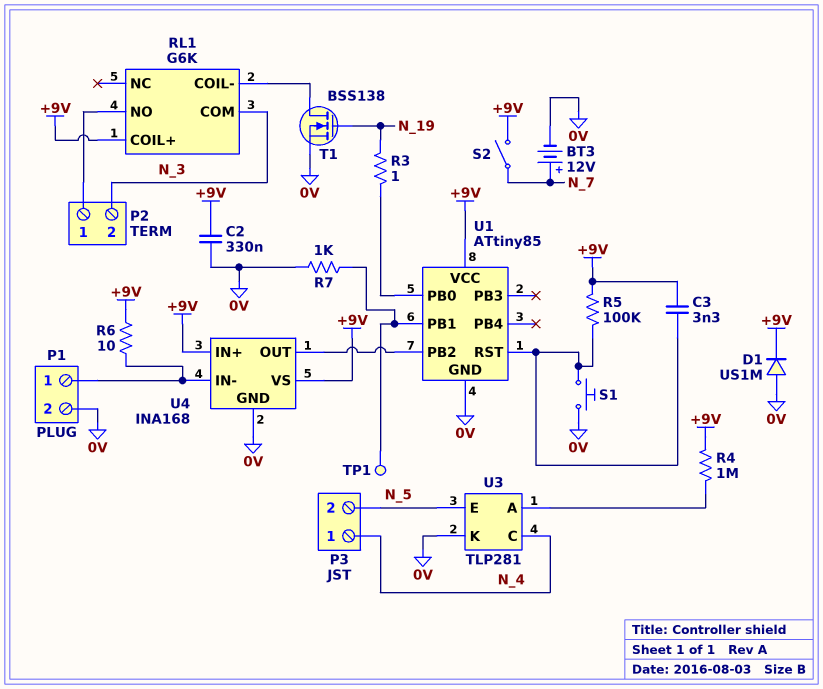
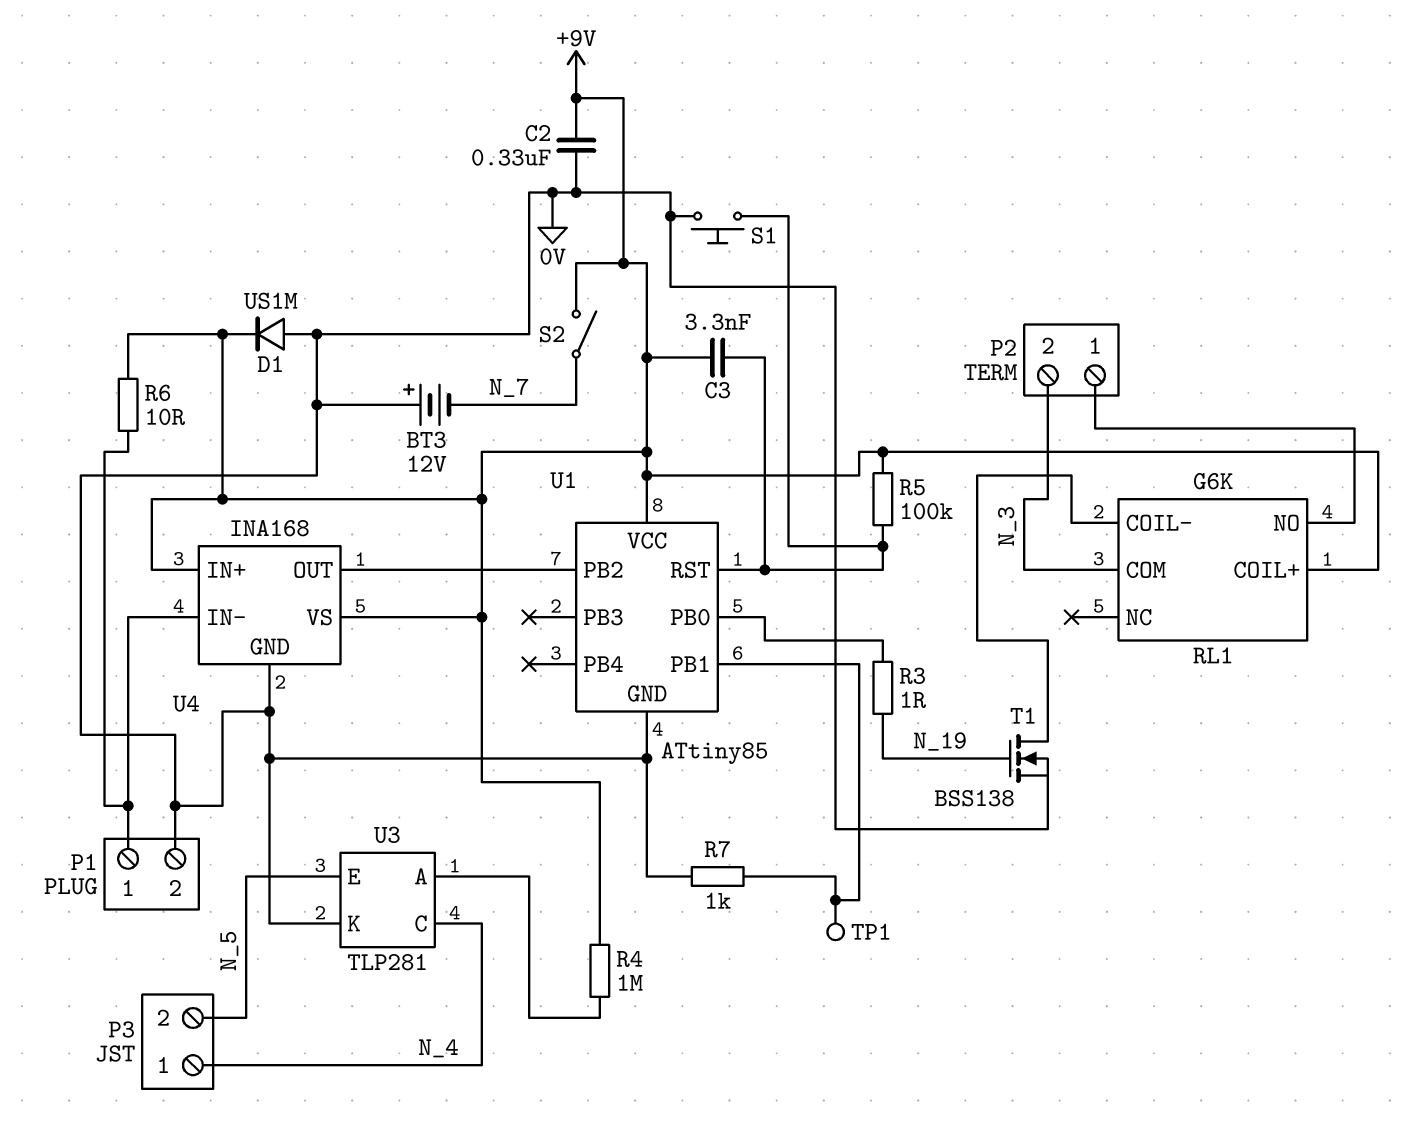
BT3: 12V (plus N_7, minus 0V) -> 12V (plus 0V, minus N_7)

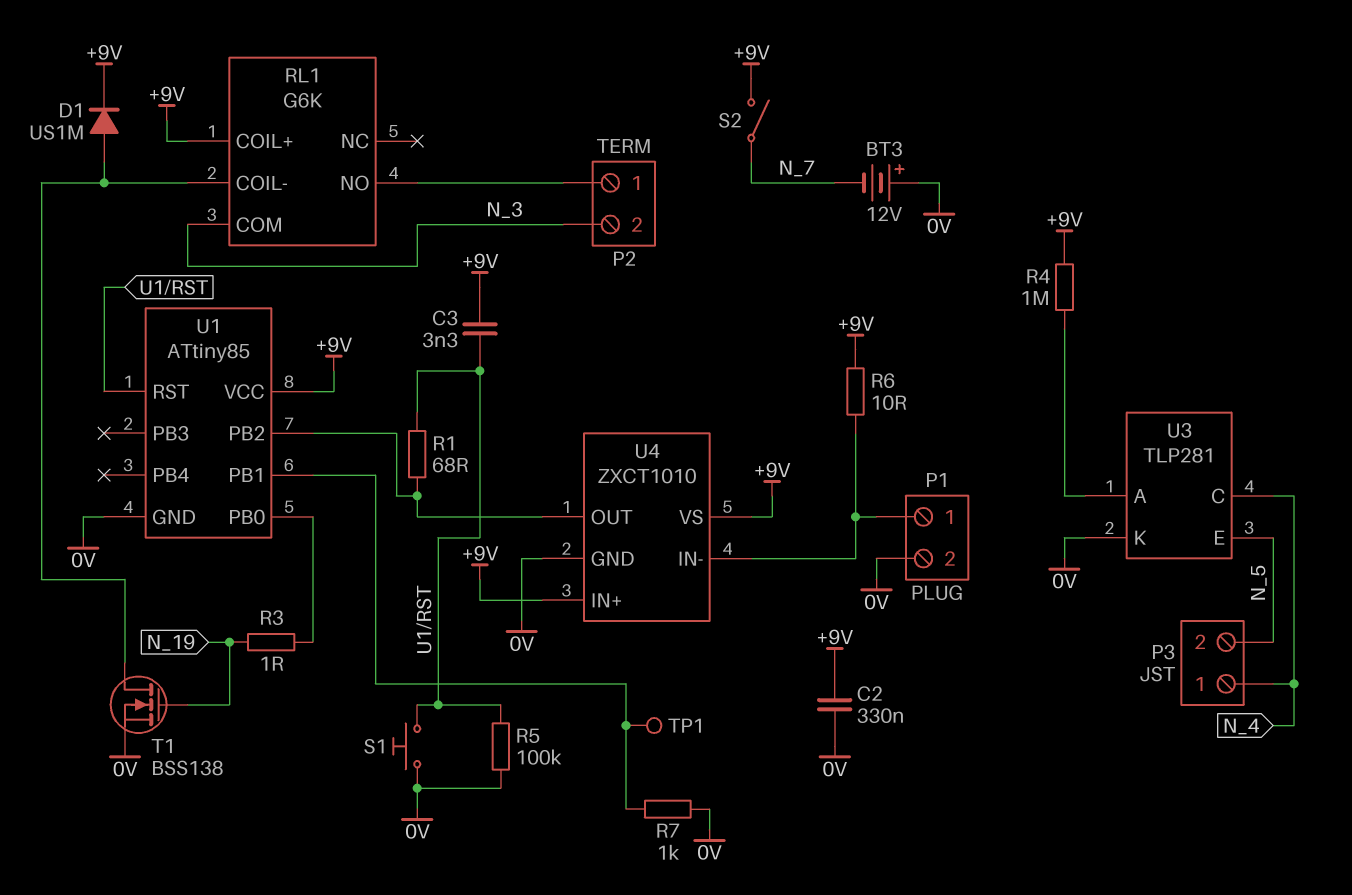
D1: diode US1M (A 0V, K +9V) -> diode US1M (A RL1/COIL-, K +9V)
R1: none -> 68 (U1/PB2, U1/RST)
R5: 100k (+9V, U1/RST) -> 100k (0V, U1/RST)
U4: INA168 -> ZXCT1010

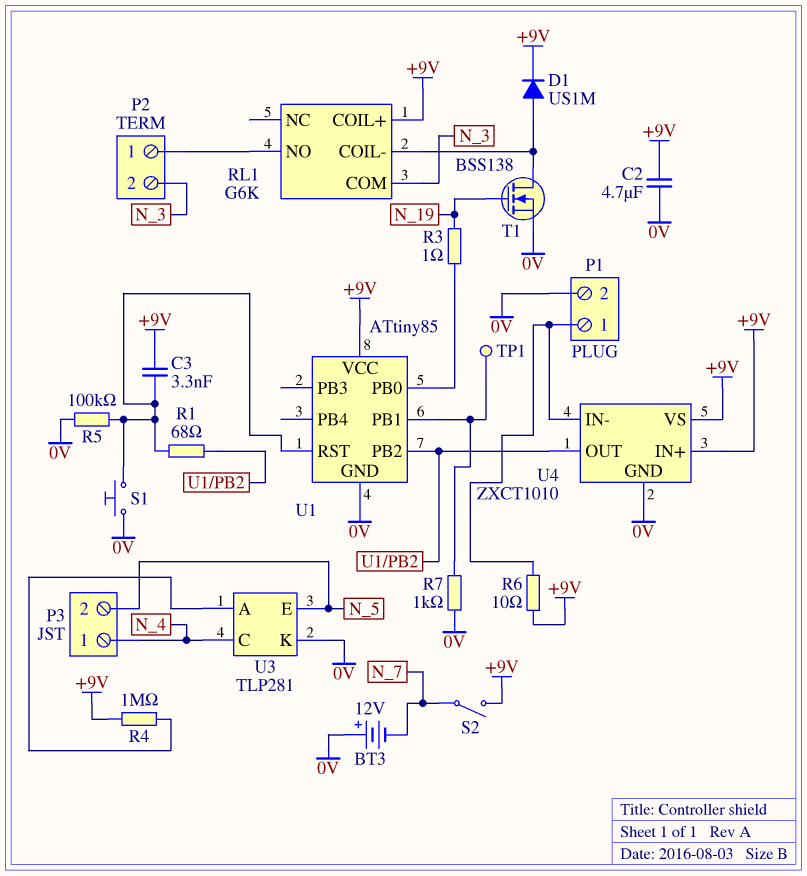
C2: 330nF (+9V, 0V) -> 4.7uF (+9V, 0V)

